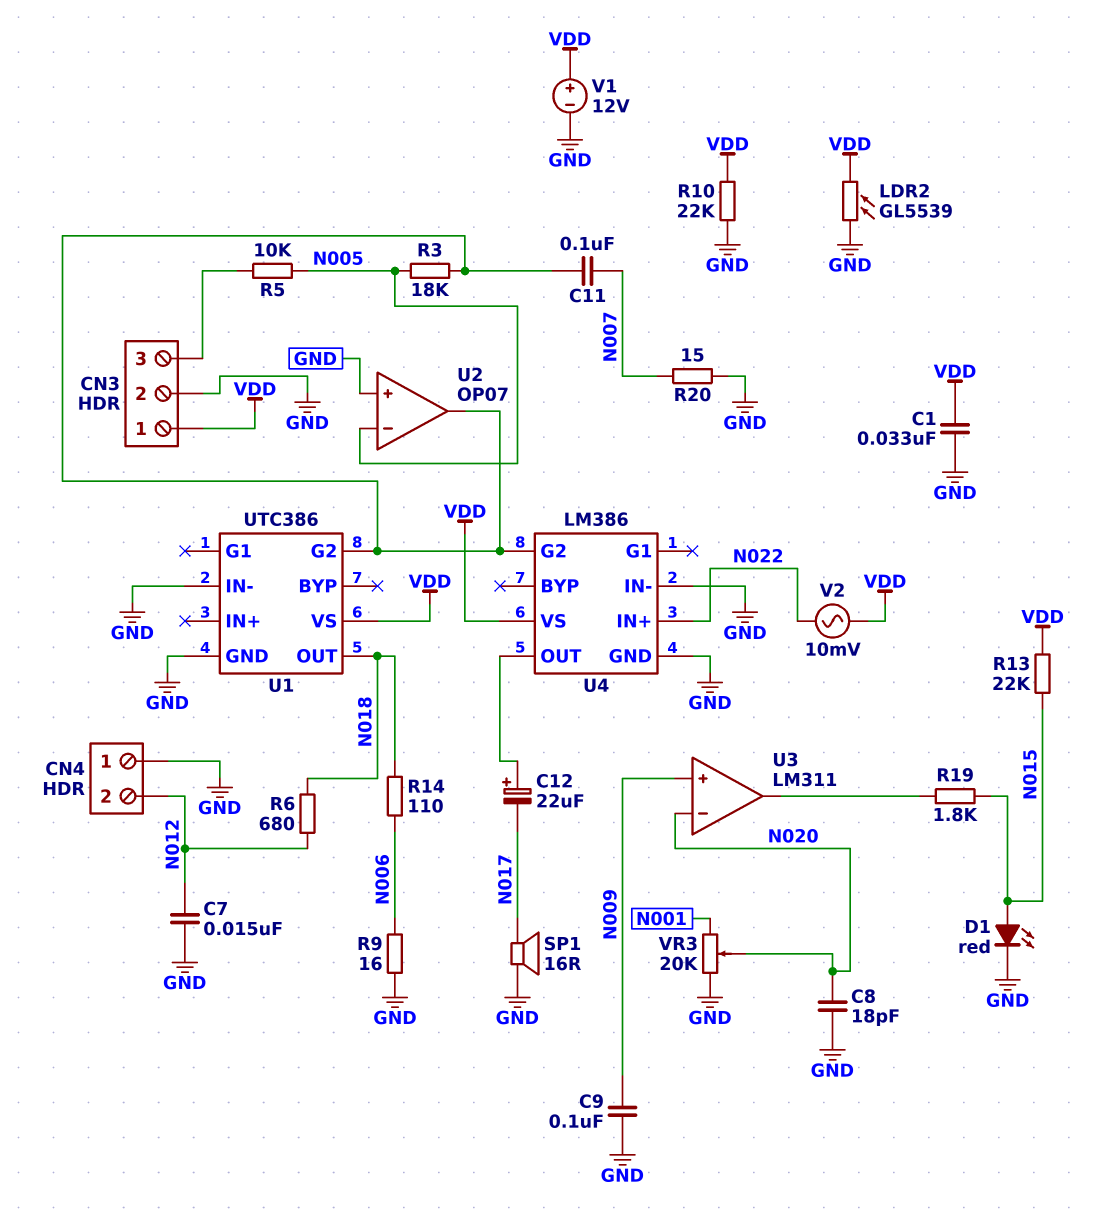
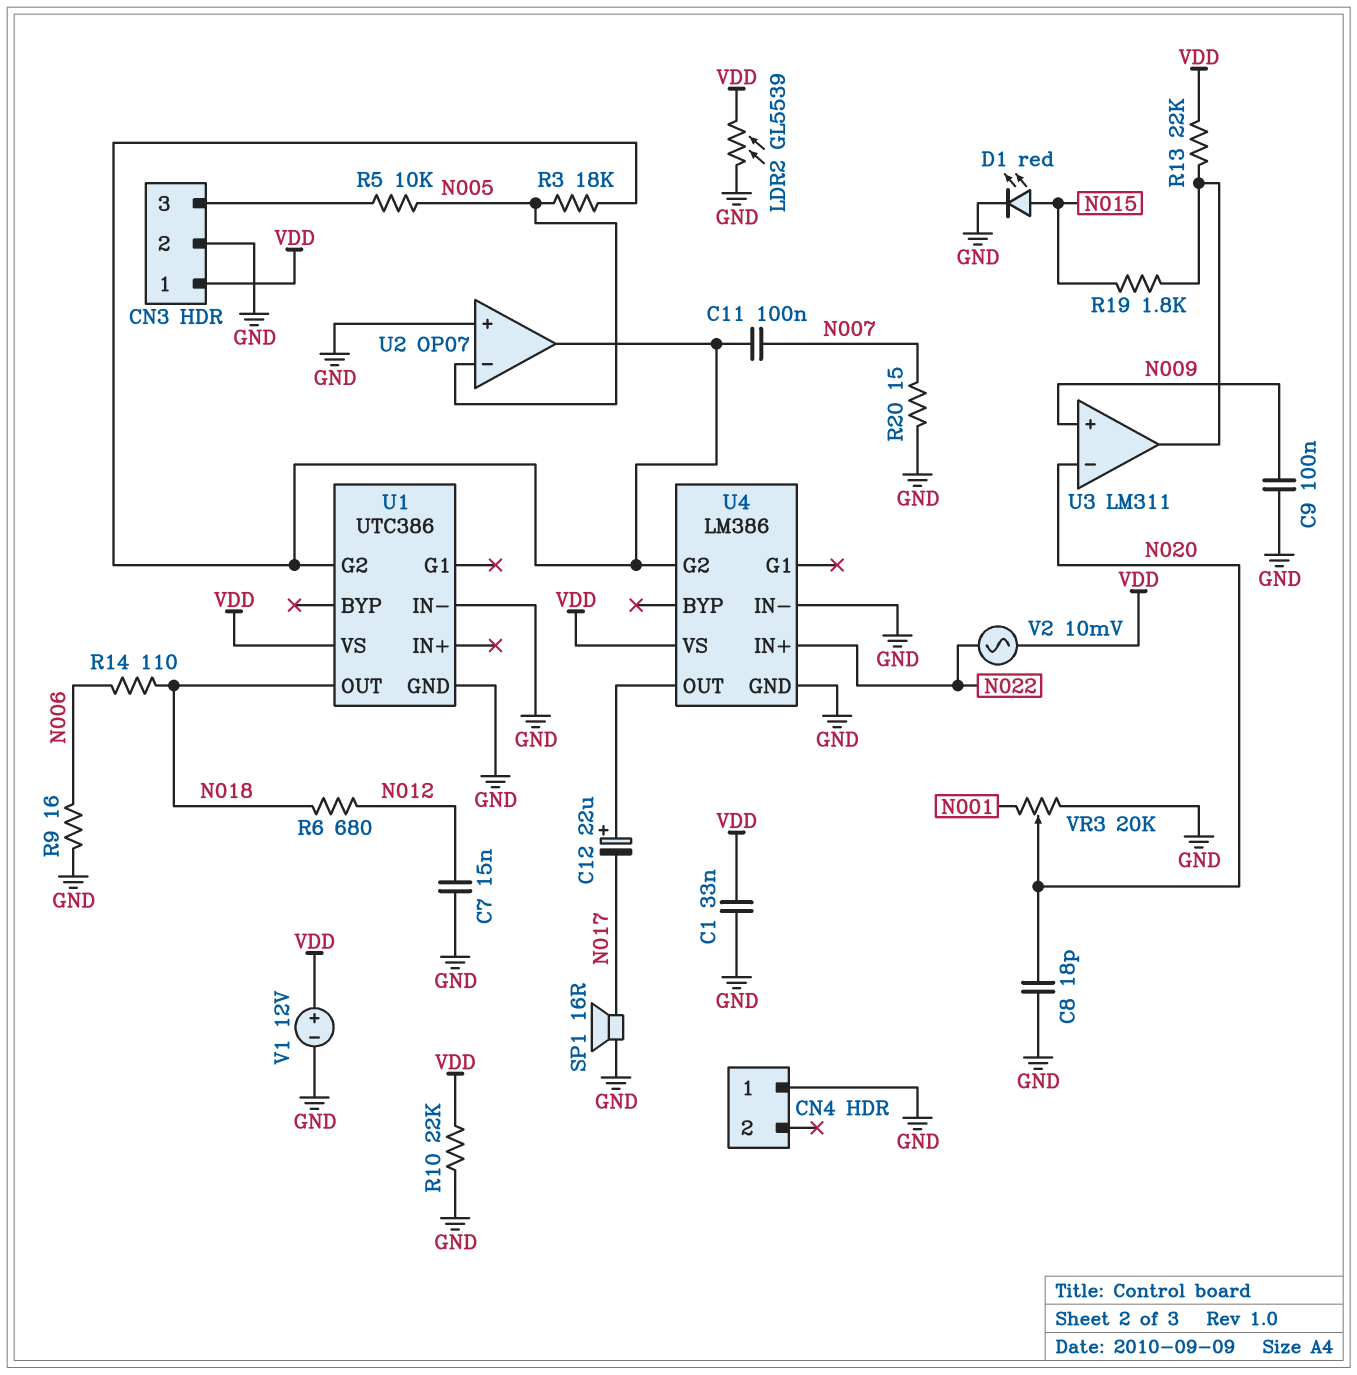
CN4 pin 2: N012 -> none
R13: 22k (N015, VDD) -> 22k (U3/out, VDD)

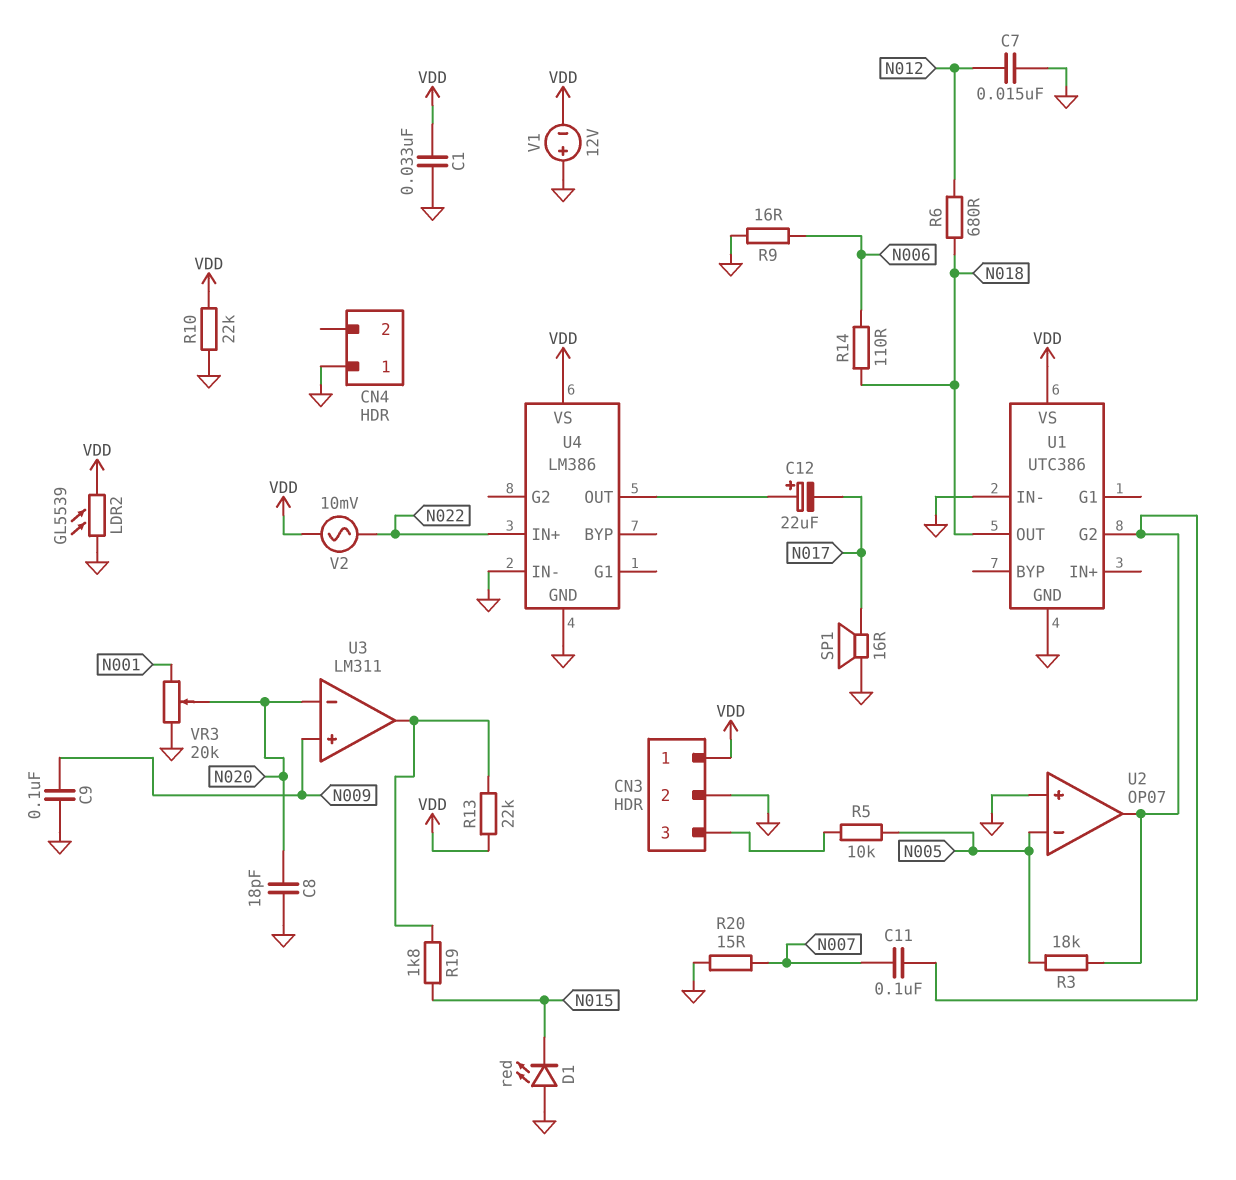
D1: LED red (A N015, K GND) -> LED red (A GND, K N015)
U4 pin G2: U1/G2 -> none
V1: 12V (plus VDD, minus GND) -> 12V (plus GND, minus VDD)

